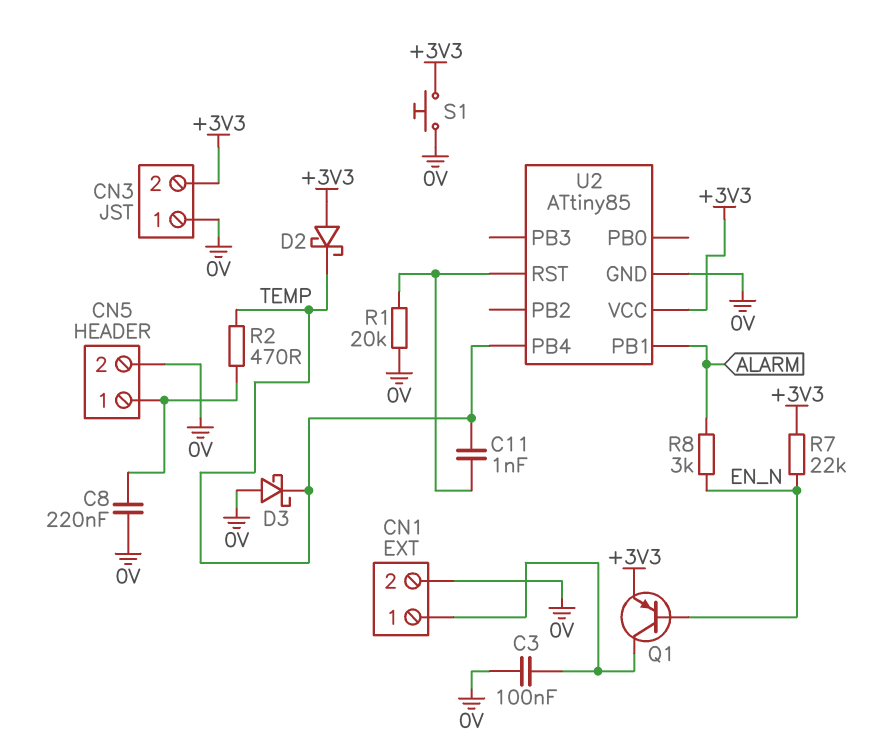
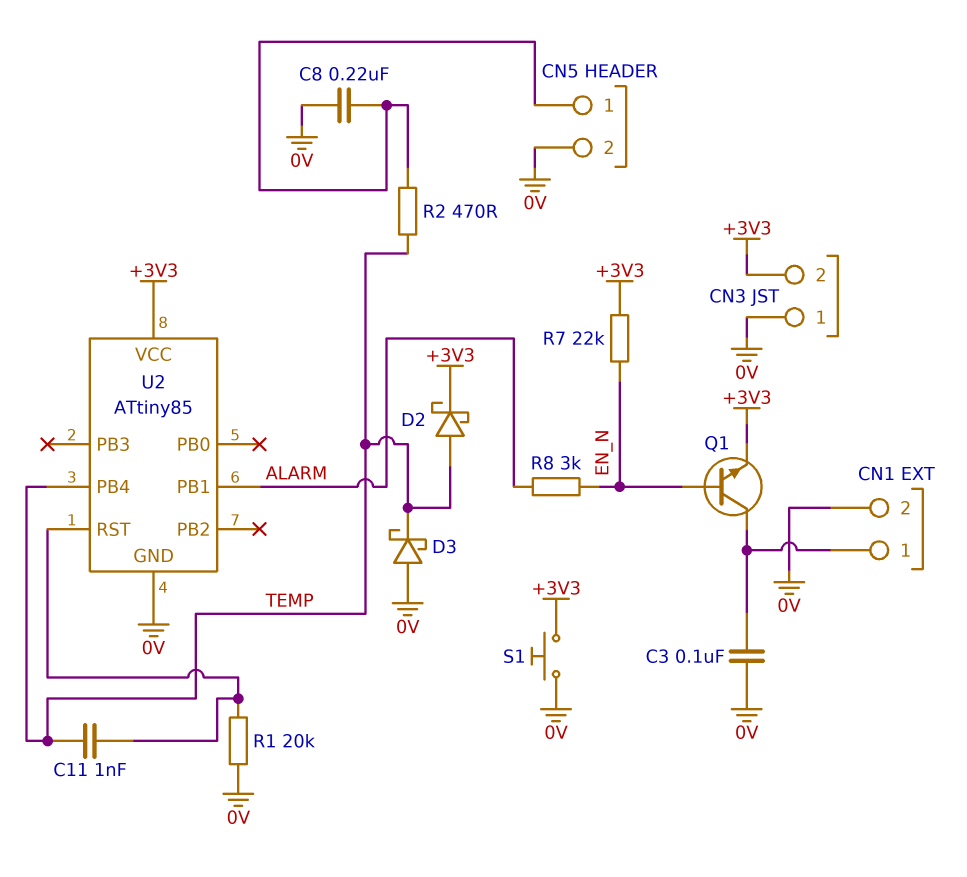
D2: schottky (A +3V3, K TEMP) -> schottky (A TEMP, K +3V3)
Q1: PNP (B EN_N, C CN1/1, E +3V3) -> NPN (B EN_N, C CN1/1, E +3V3)

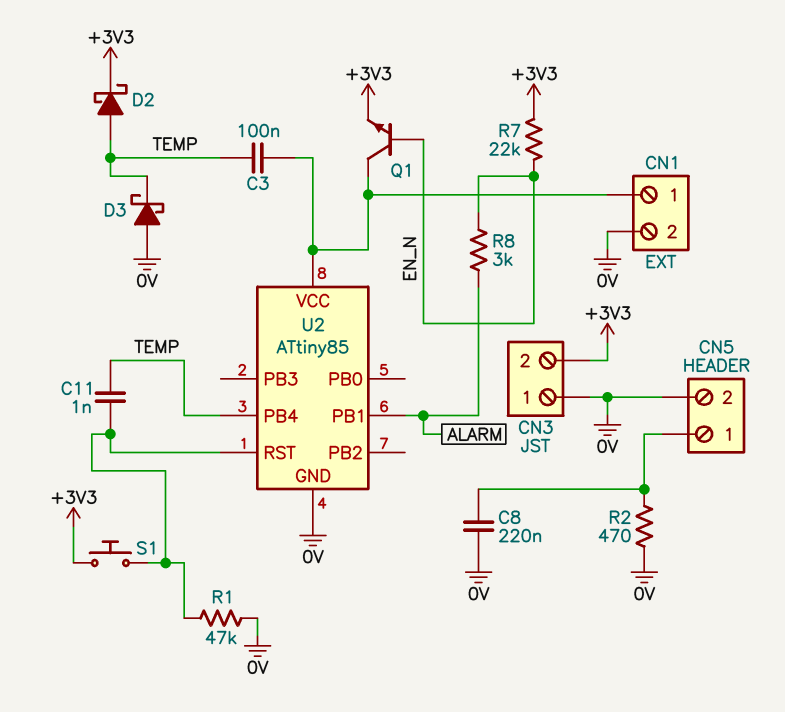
C3: 100nF (0V, CN1/1) -> 100nF (CN1/1, TEMP)
R1: 20k (0V, U2/RST) -> 47k (0V, U2/RST)
R2: 470 (CN5/1, TEMP) -> 470 (0V, CN5/1)
S1: button (+3V3, 0V) -> button (+3V3, U2/RST)
U2 pin VCC: +3V3 -> CN1/1

